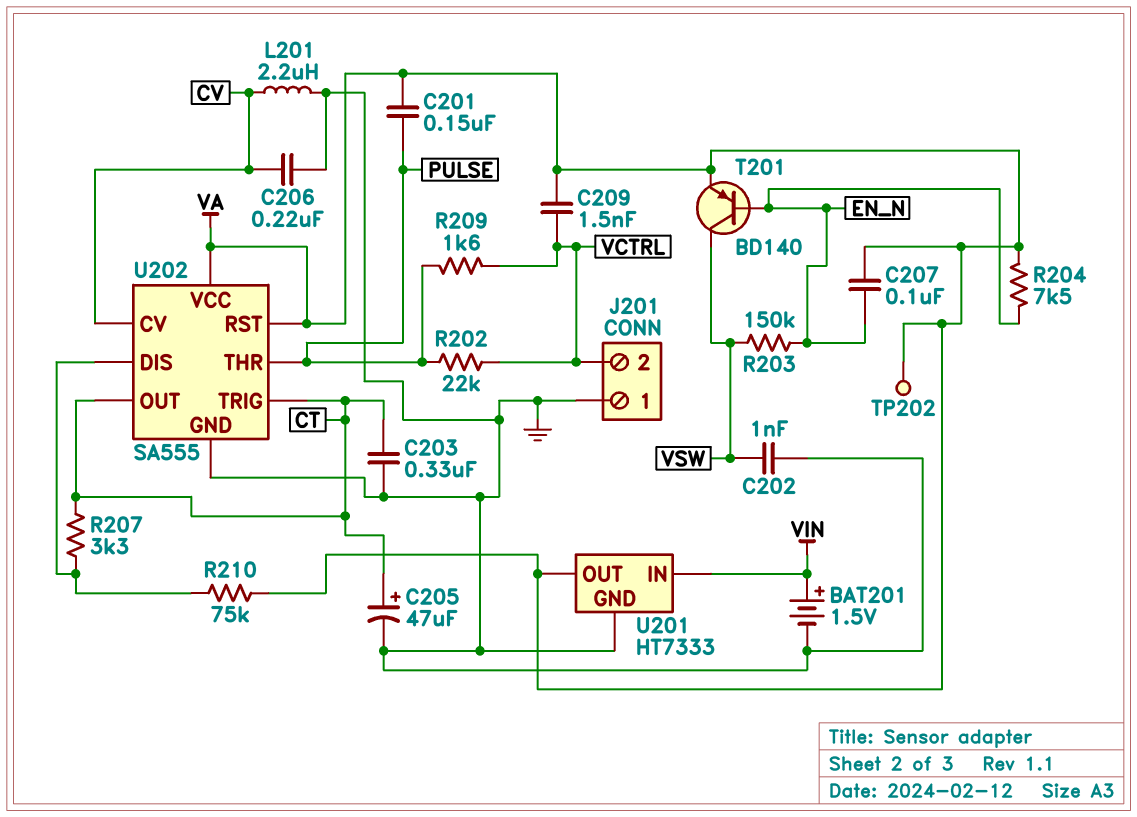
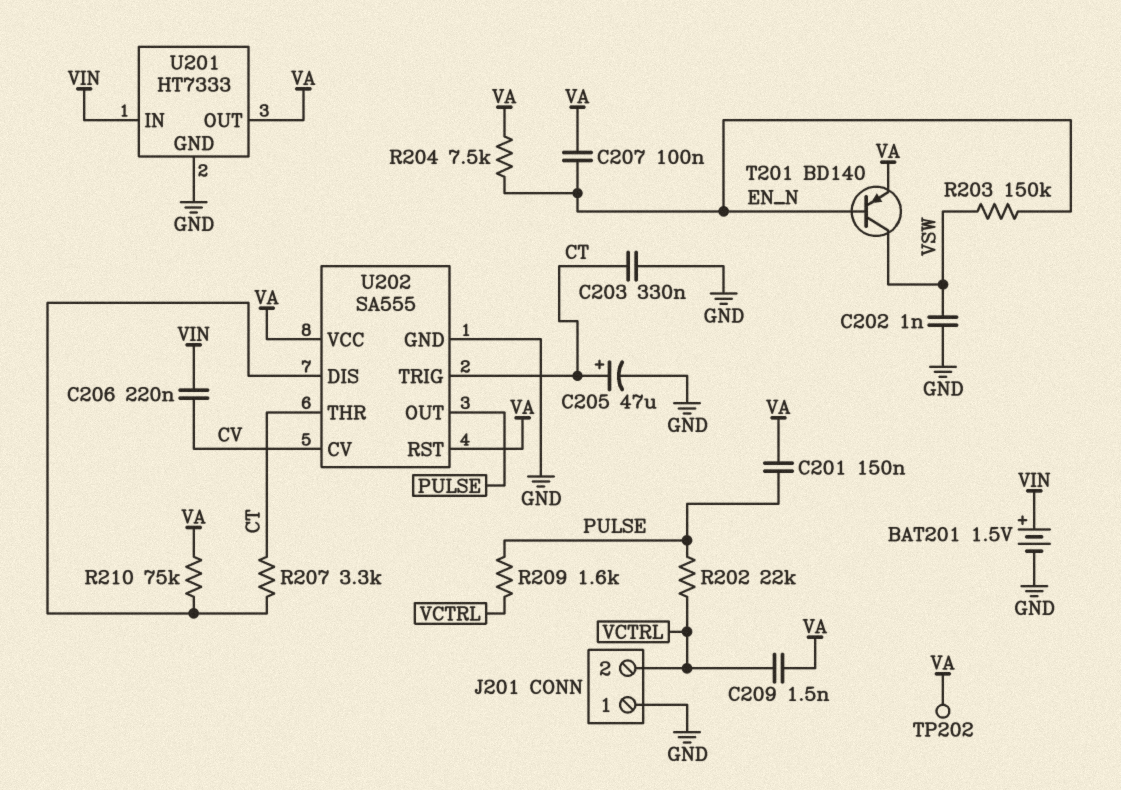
C206: 220nF (CV, GND) -> 220nF (CV, VIN)
L201: 2.2uH (CV, GND) -> none
U202 pin OUT: CT -> PULSE
U202 pin THR: PULSE -> CT

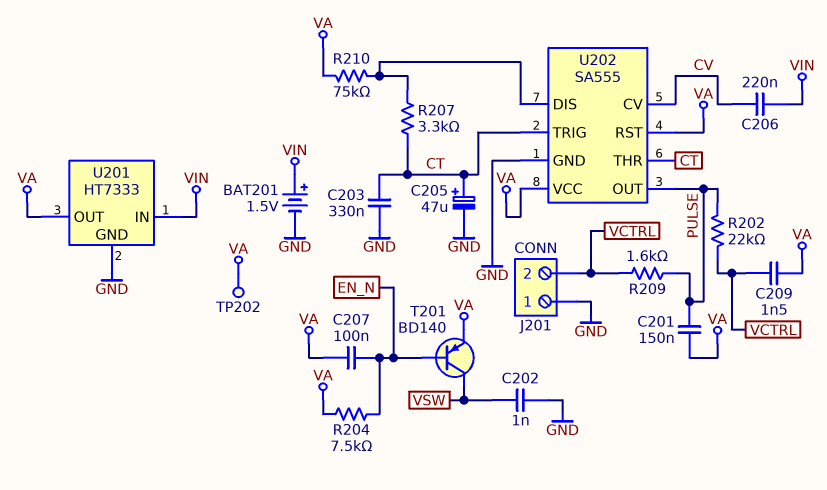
R203: 150k (EN_N, VSW) -> none

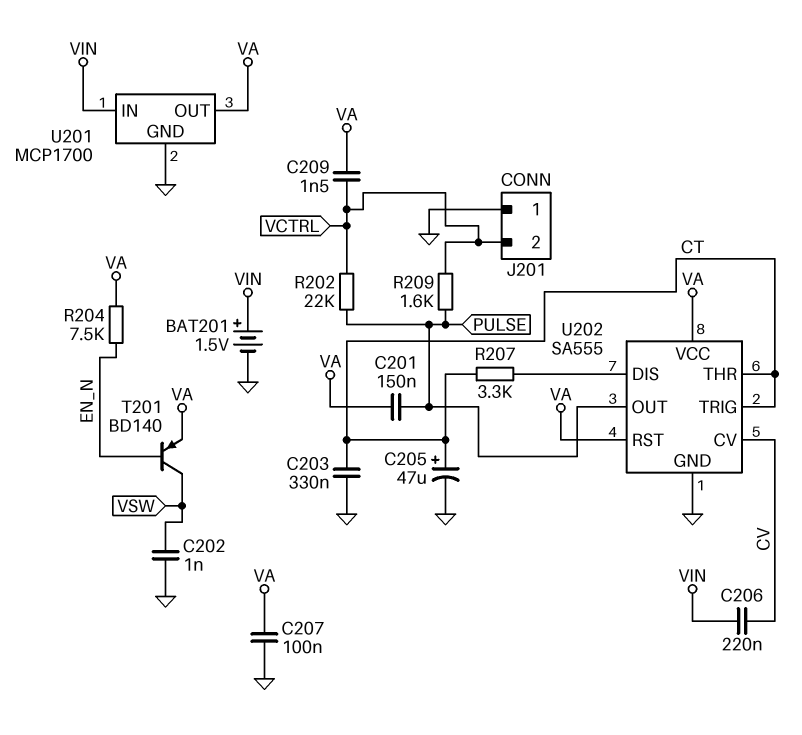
C207: 100nF (EN_N, VA) -> 100nF (GND, VA)
R210: 75k (U202/DIS, VA) -> none
TP202: test point (VA) -> none
U201: HT7333 -> MCP1700

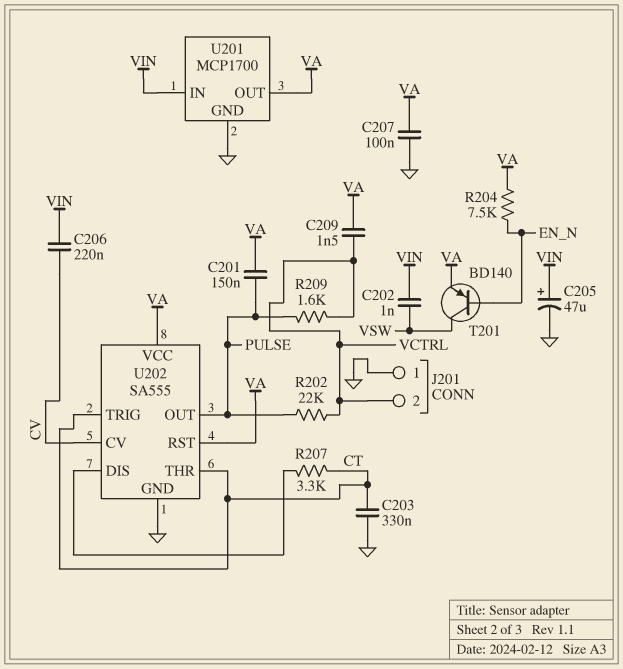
BAT201: 1.5V (plus VIN, minus GND) -> none
C202: 1nF (GND, VSW) -> 1nF (VIN, VSW)
C205: 47uF (plus CT, minus GND) -> 47uF (plus VIN, minus GND)

